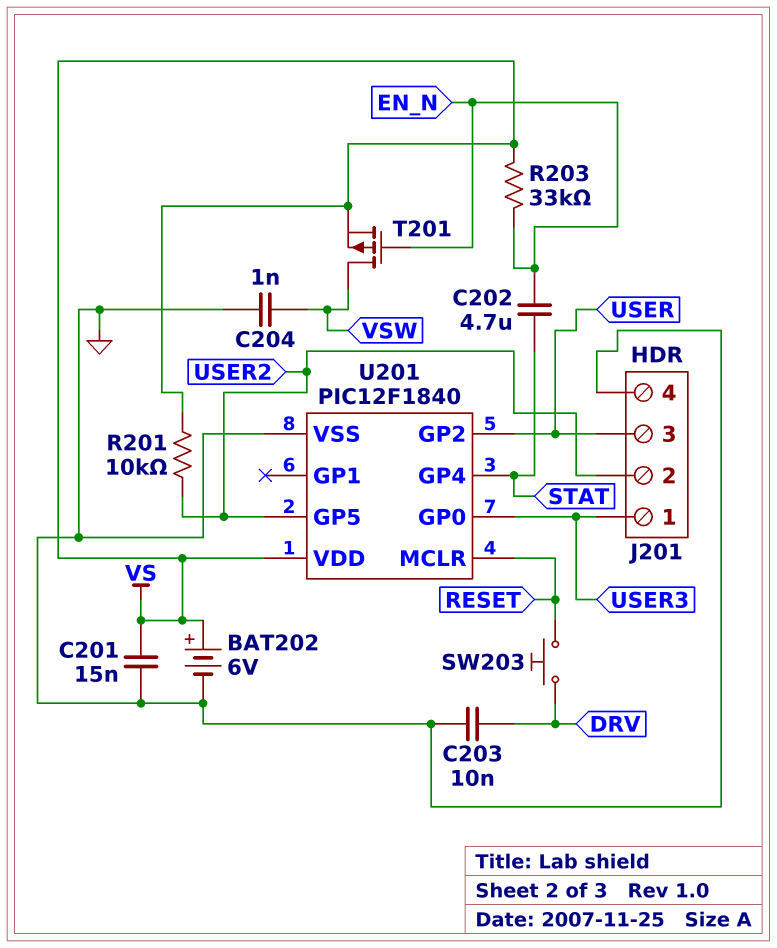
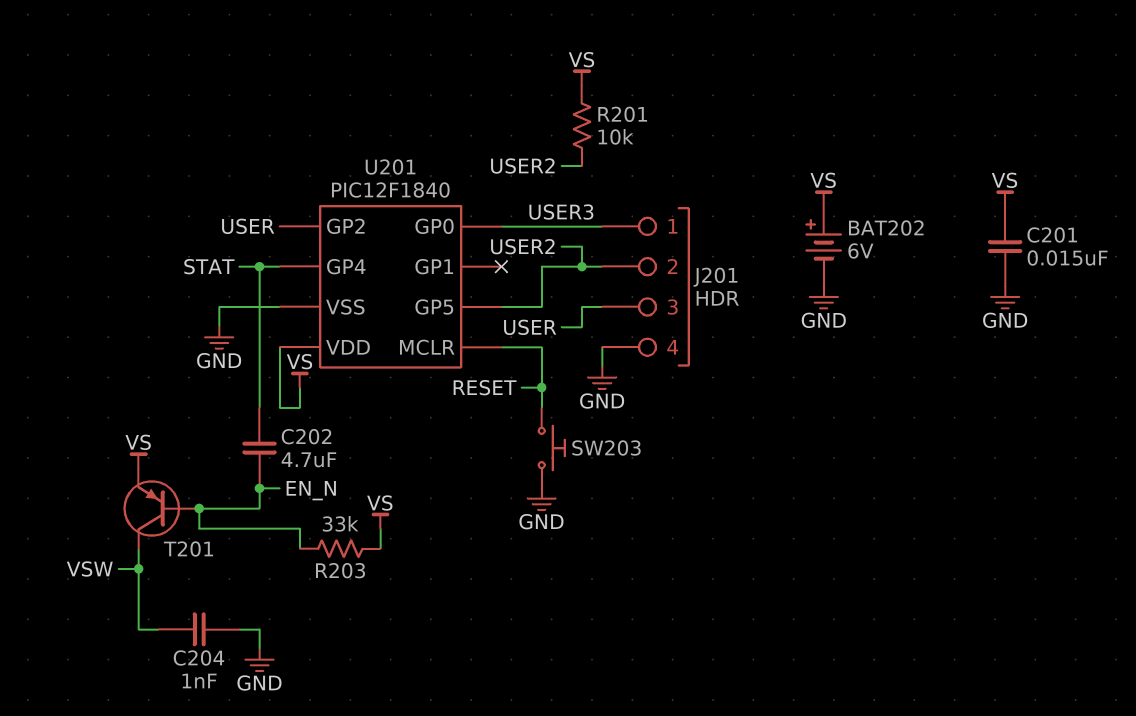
C203: 10nF (DRV, GND) -> none
SW203: button (DRV, RESET) -> button (GND, RESET)
T201: PMOS (G EN_N, D VSW, S VS) -> PNP (B EN_N, C VSW, E VS)

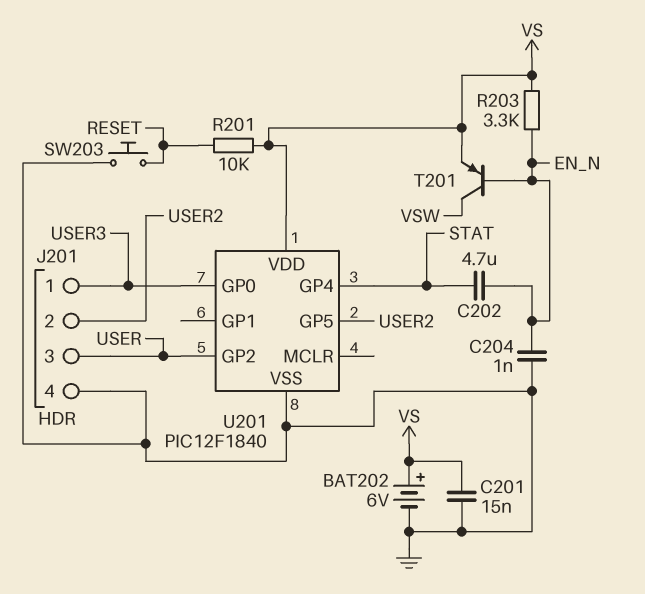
C204: 1nF (GND, VSW) -> 1nF (EN_N, GND)
R201: 10k (USER2, VS) -> 10k (RESET, VS)
R203: 33k (EN_N, VS) -> 3.3k (EN_N, VS)
U201 pin MCLR: RESET -> none

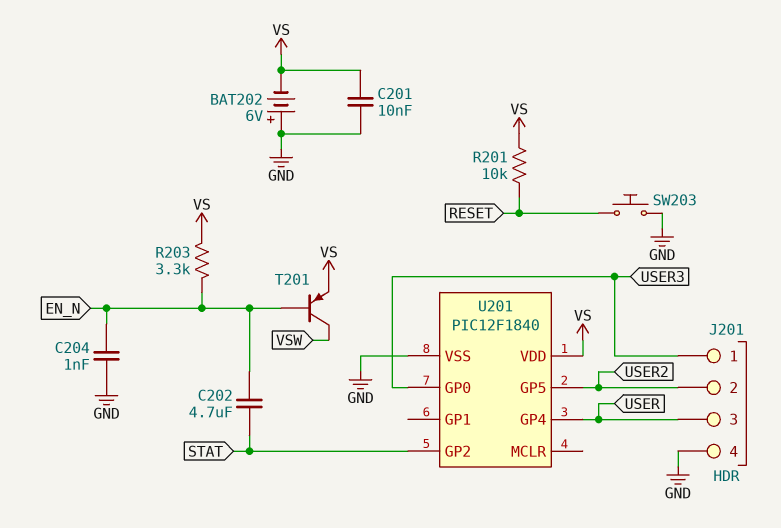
BAT202: 6V (plus VS, minus GND) -> 6V (plus GND, minus VS)
C201: 15nF (GND, VS) -> 10nF (GND, VS)
U201 pin GP2: USER -> STAT
U201 pin GP4: STAT -> USER

